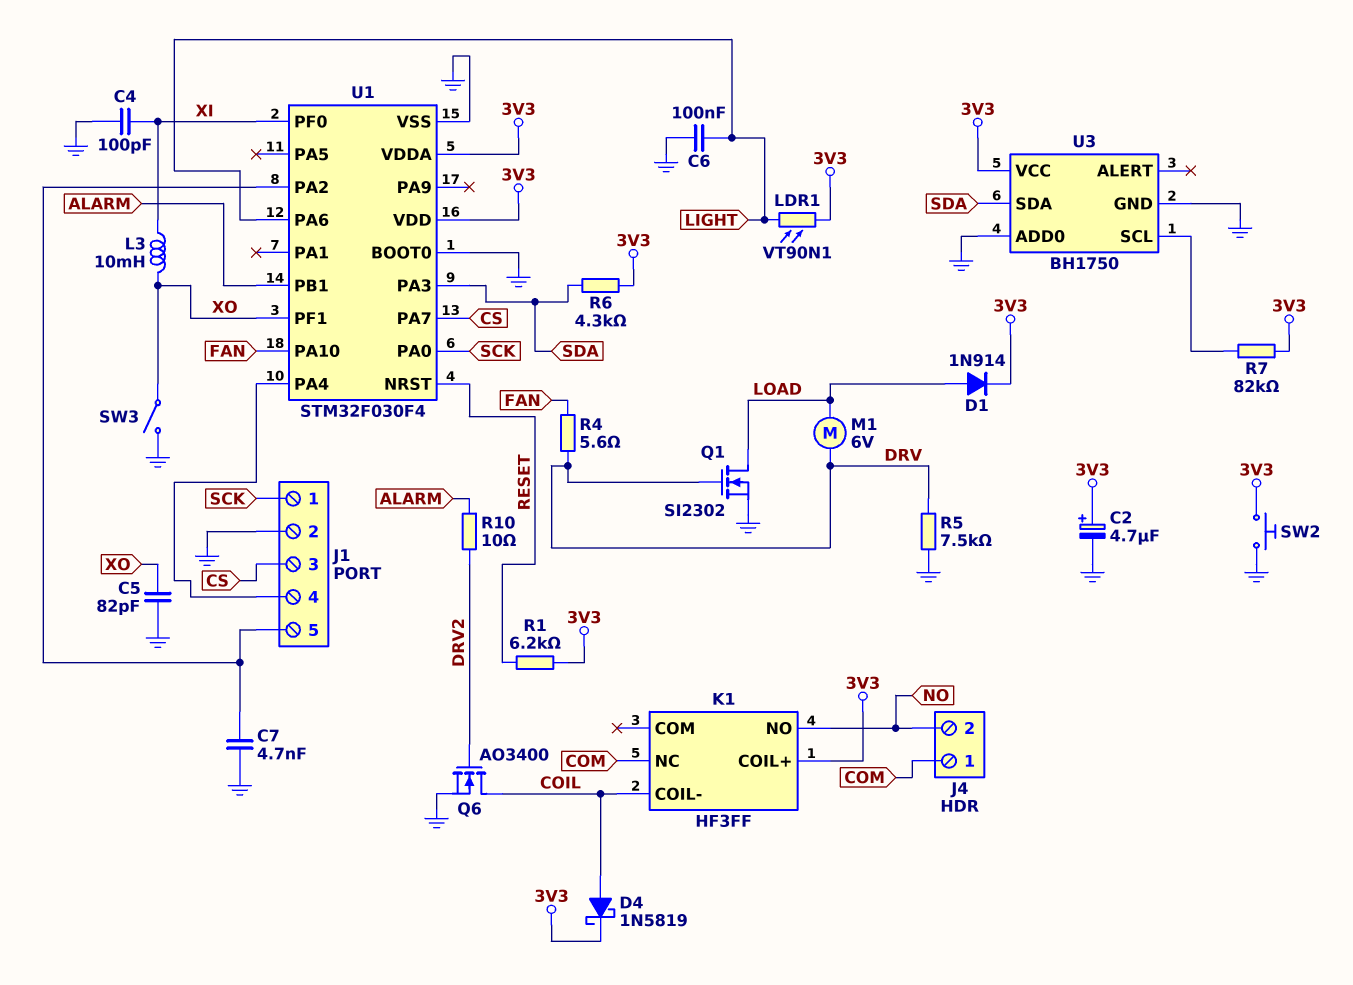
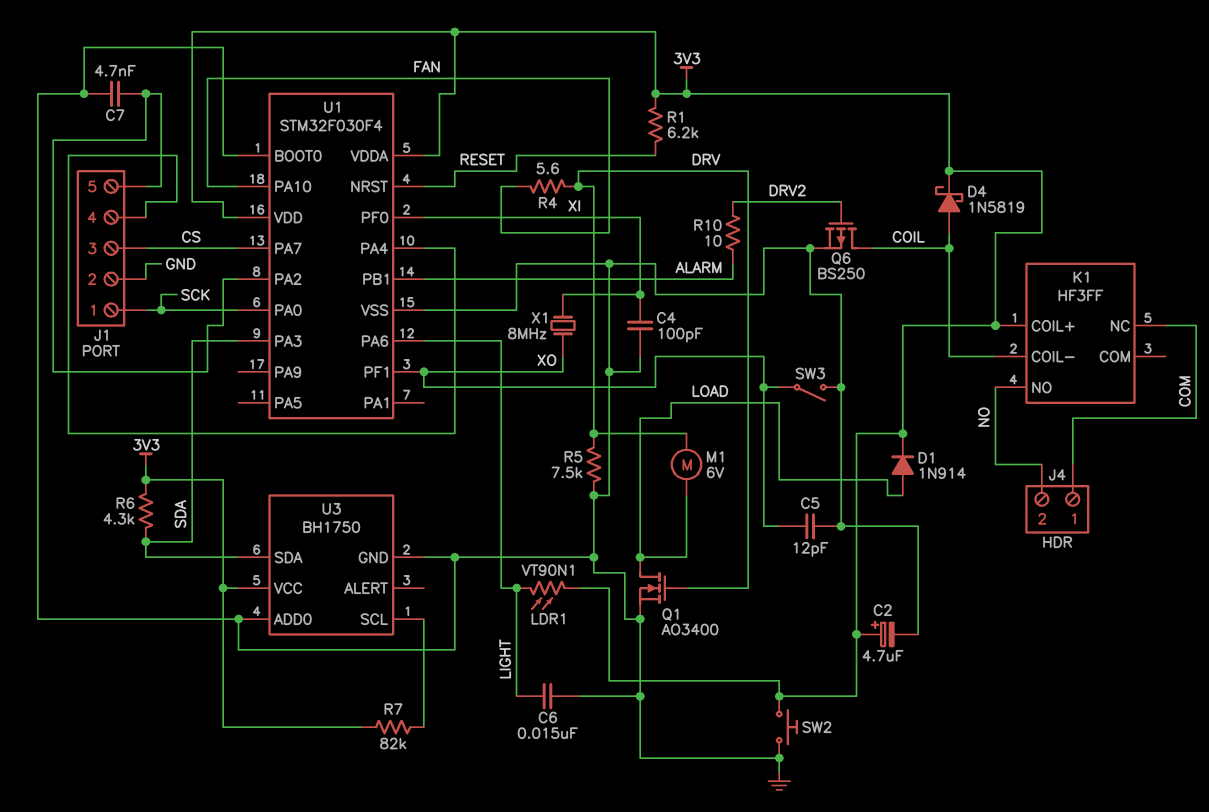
C5: 82pF (GND, XO) -> 12pF (GND, XO)
C6: 100nF (GND, LIGHT) -> 15nF (GND, LIGHT)
L3: 10mH (XI, XO) -> none
Q1: NMOS SI2302 (G DRV, D LOAD, S GND) -> NMOS AO3400 (G DRV, D LOAD, S GND)
Q6: NMOS AO3400 (G DRV2, D COIL, S GND) -> PMOS BS250 (G DRV2, D COIL, S GND)
X1: none -> 8MHz (XI, XO)

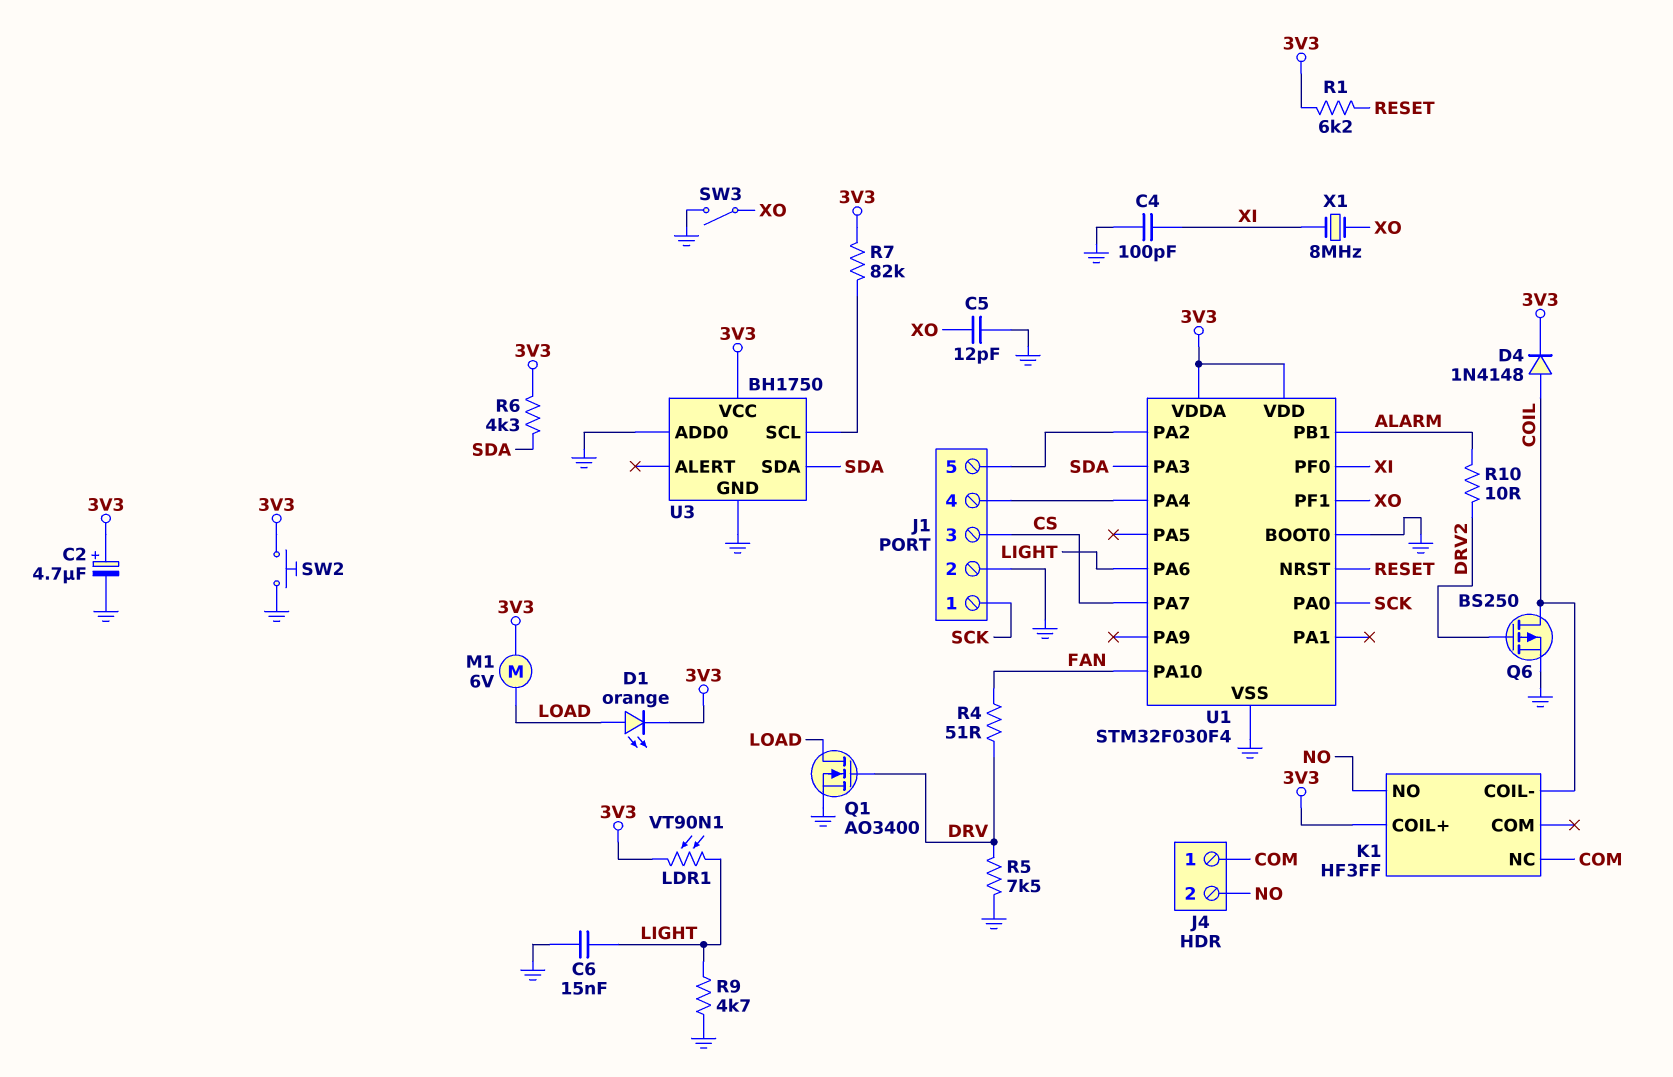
C7: 4.7nF (GND, J1/5) -> none
D1: diode 1N914 (A LOAD, K 3V3) -> LED orange (A LOAD, K 3V3)
D4: schottky 1N5819 (A COIL, K 3V3) -> diode 1N4148 (A COIL, K 3V3)
M1: motor 6V (DRV, LOAD) -> motor 6V (3V3, LOAD)
R4: 5.6 (DRV, FAN) -> 51 (DRV, FAN)
R9: none -> 4.7k (GND, LIGHT)

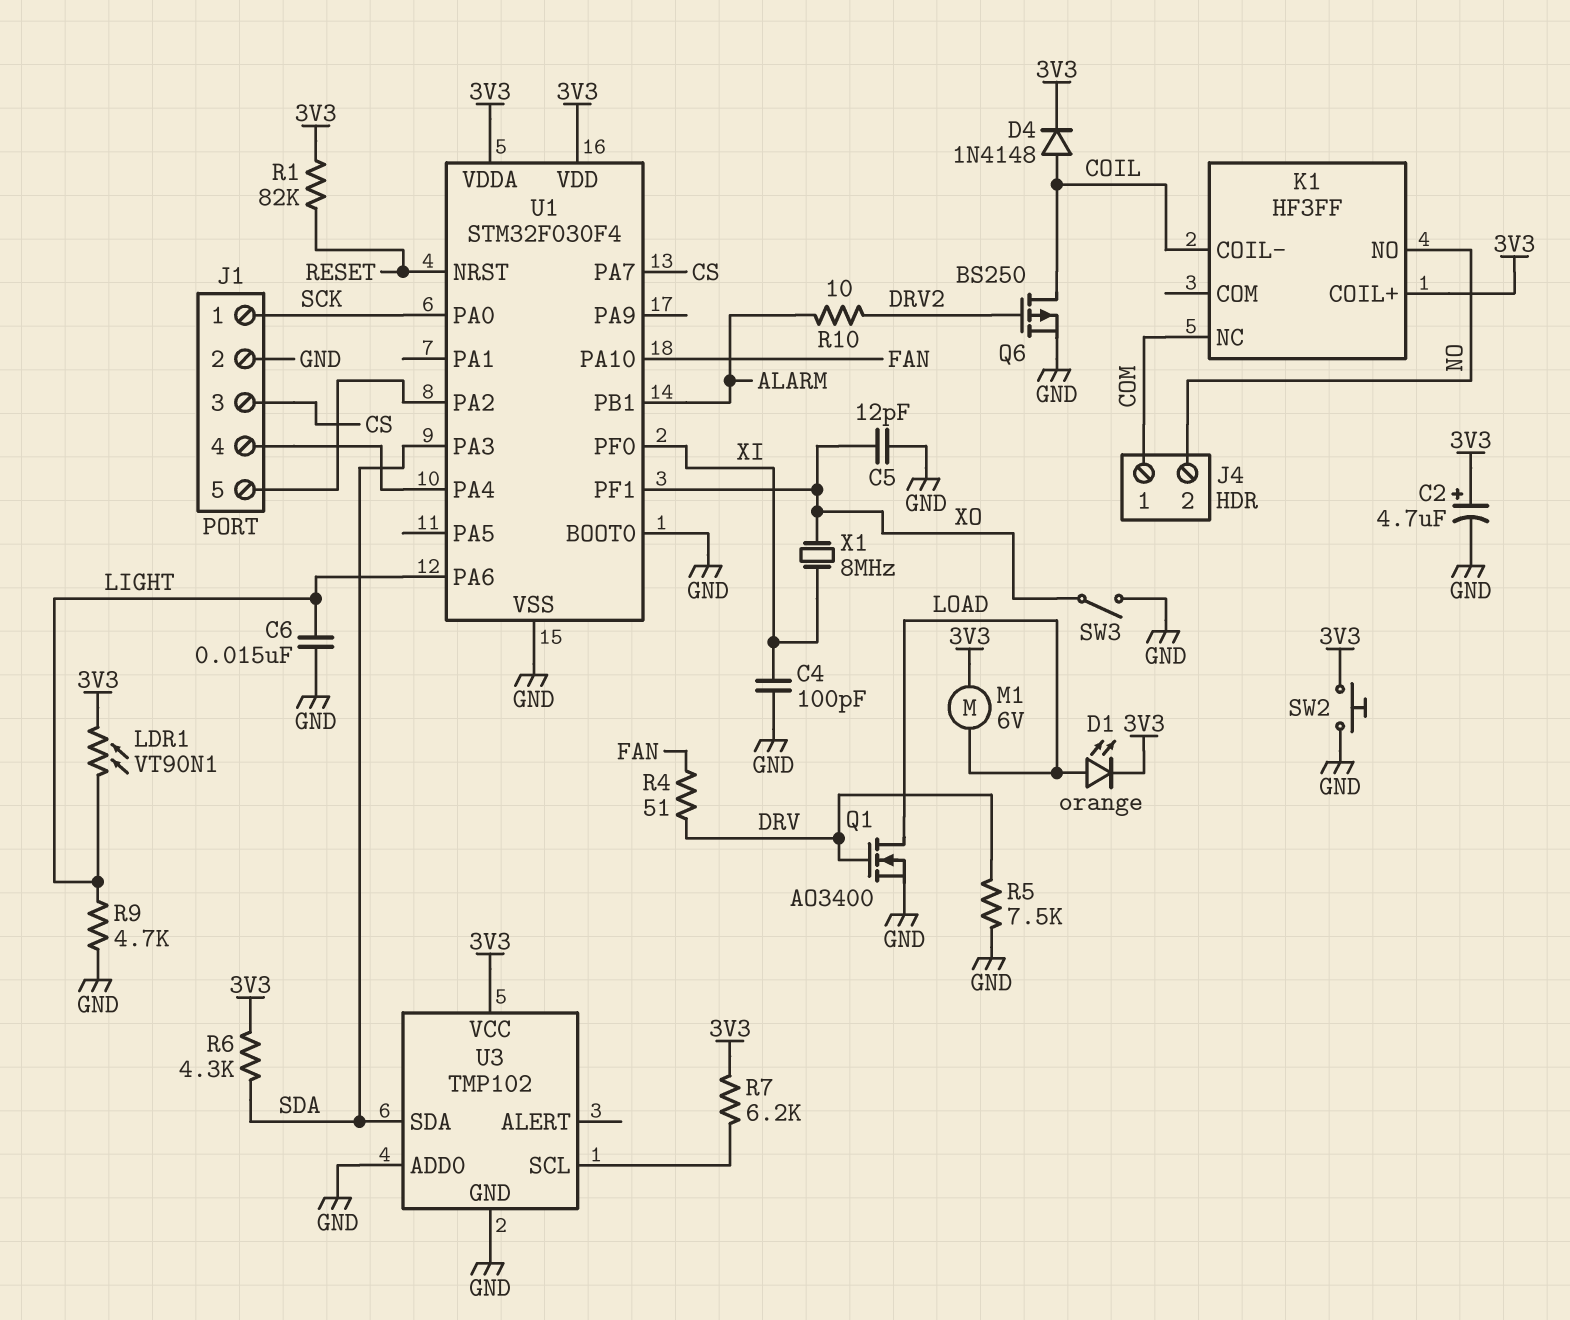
R1: 6.2k (3V3, RESET) -> 82k (3V3, RESET)
R7: 82k (3V3, U3/SCL) -> 6.2k (3V3, U3/SCL)
U3: BH1750 -> TMP102

